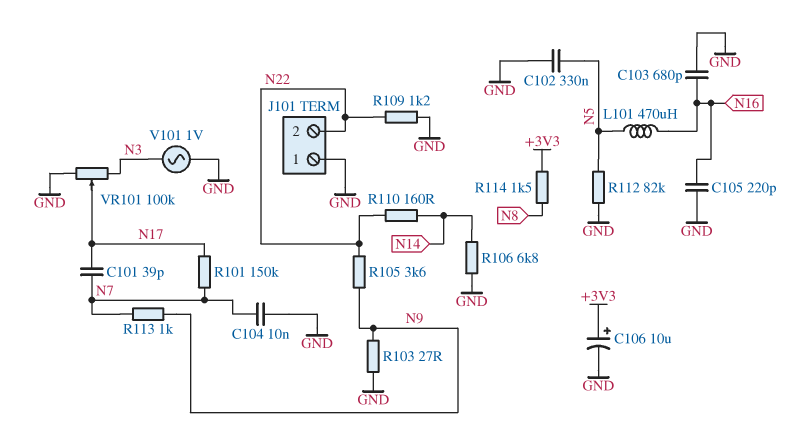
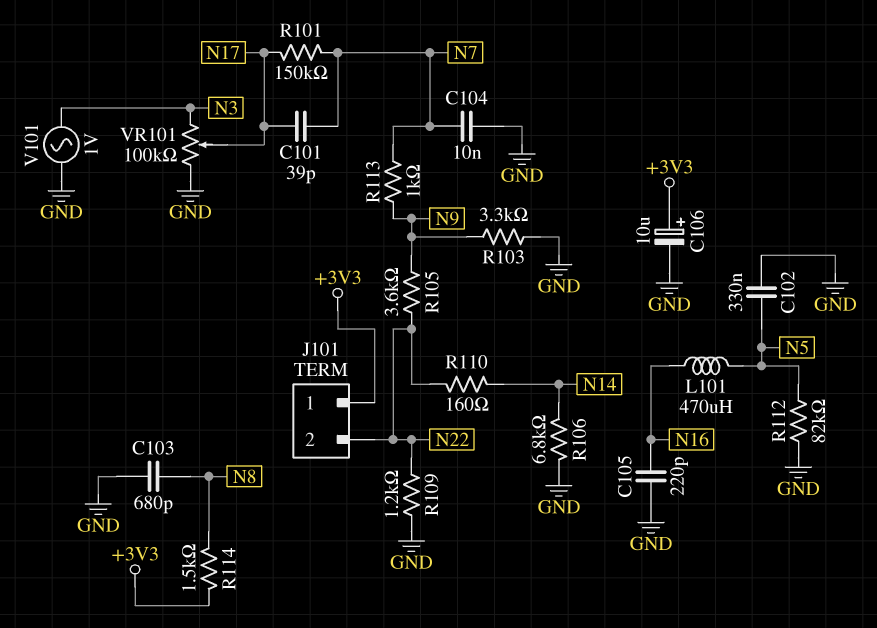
C103: 680pF (GND, N16) -> 680pF (GND, N8)
J101 pin 1: GND -> +3V3
R103: 27 (GND, N9) -> 3.3k (GND, N9)

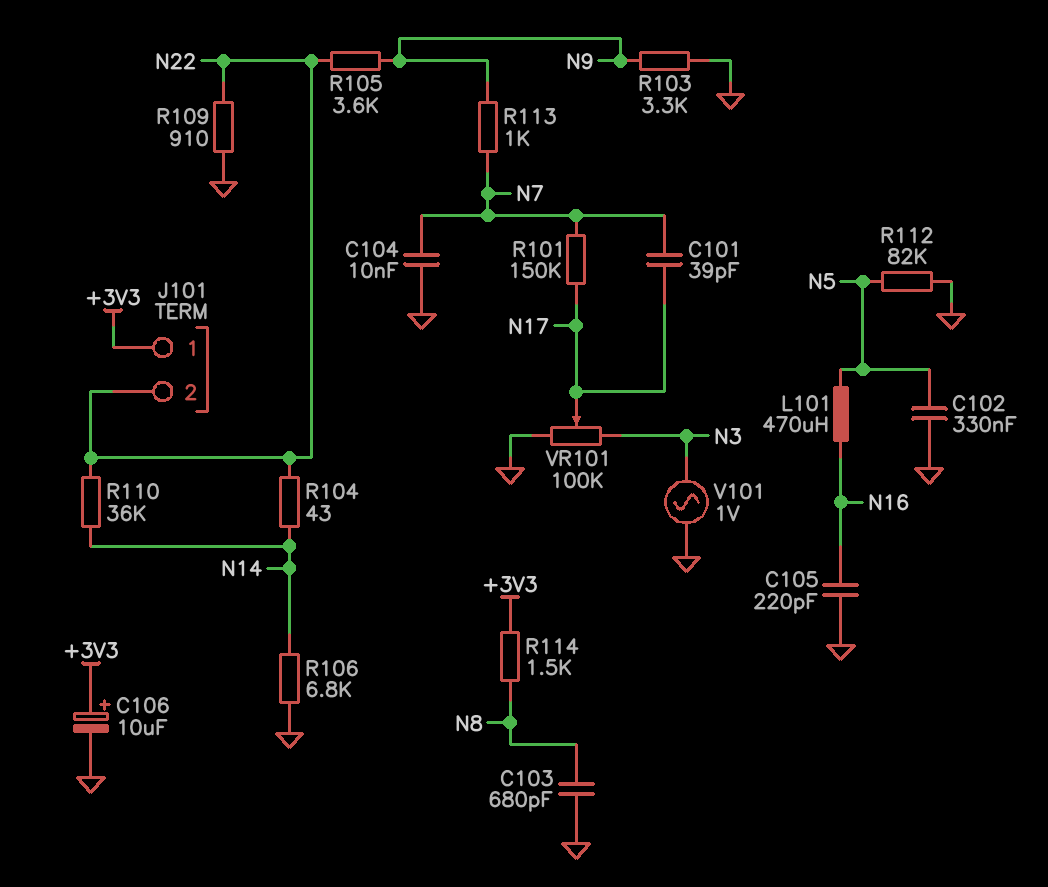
R104: none -> 43 (N14, N22)
R109: 1.2k (GND, N22) -> 910 (GND, N22)
R110: 160 (N14, N22) -> 36k (N14, N22)

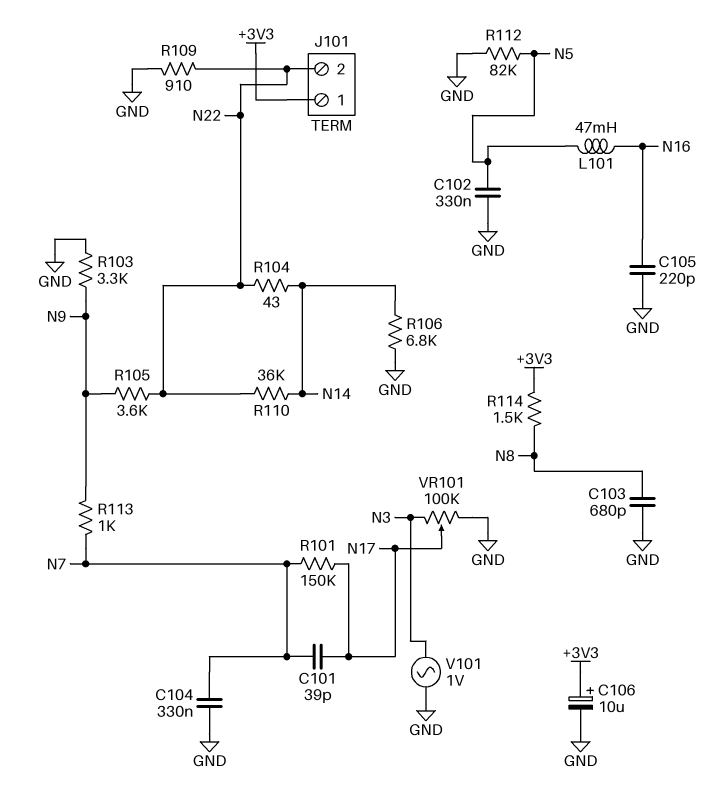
C104: 10nF (GND, N7) -> 330nF (GND, N7)
L101: 470uH (N5, N16) -> 47mH (N5, N16)

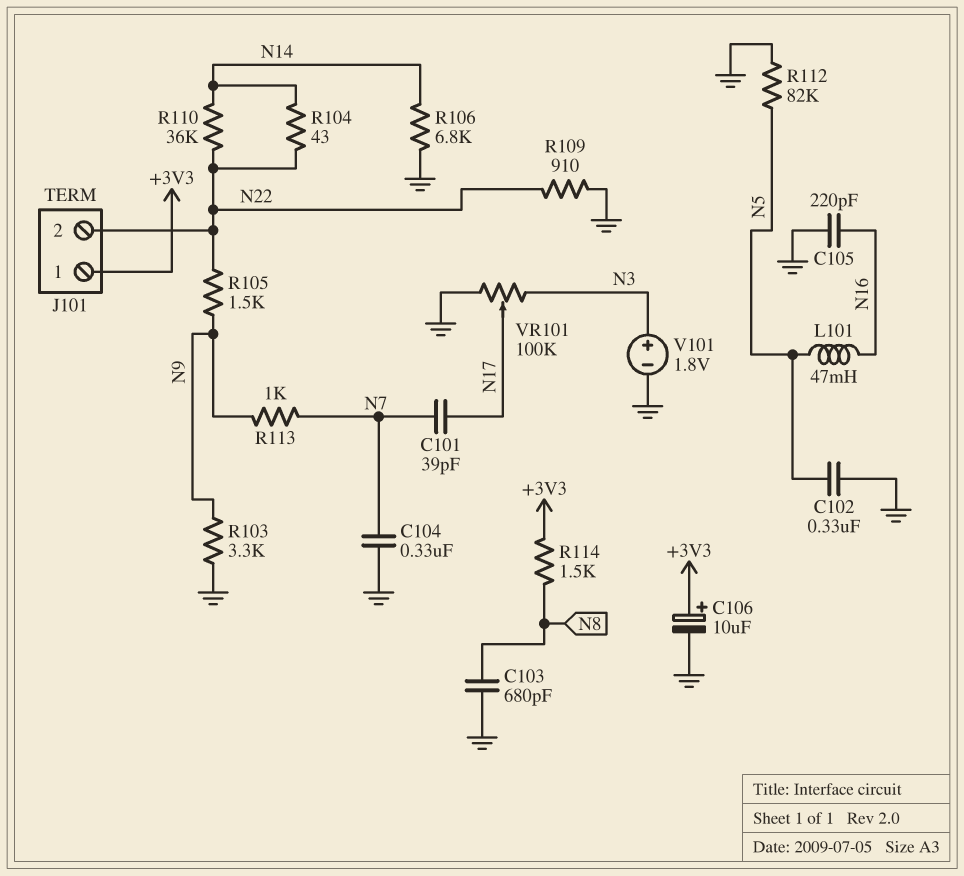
R101: 150k (N7, N17) -> none
R105: 3.6k (N9, N22) -> 1.5k (N9, N22)
V101: AC 1V (GND, N3) -> 1.8V (plus N3, minus GND)

